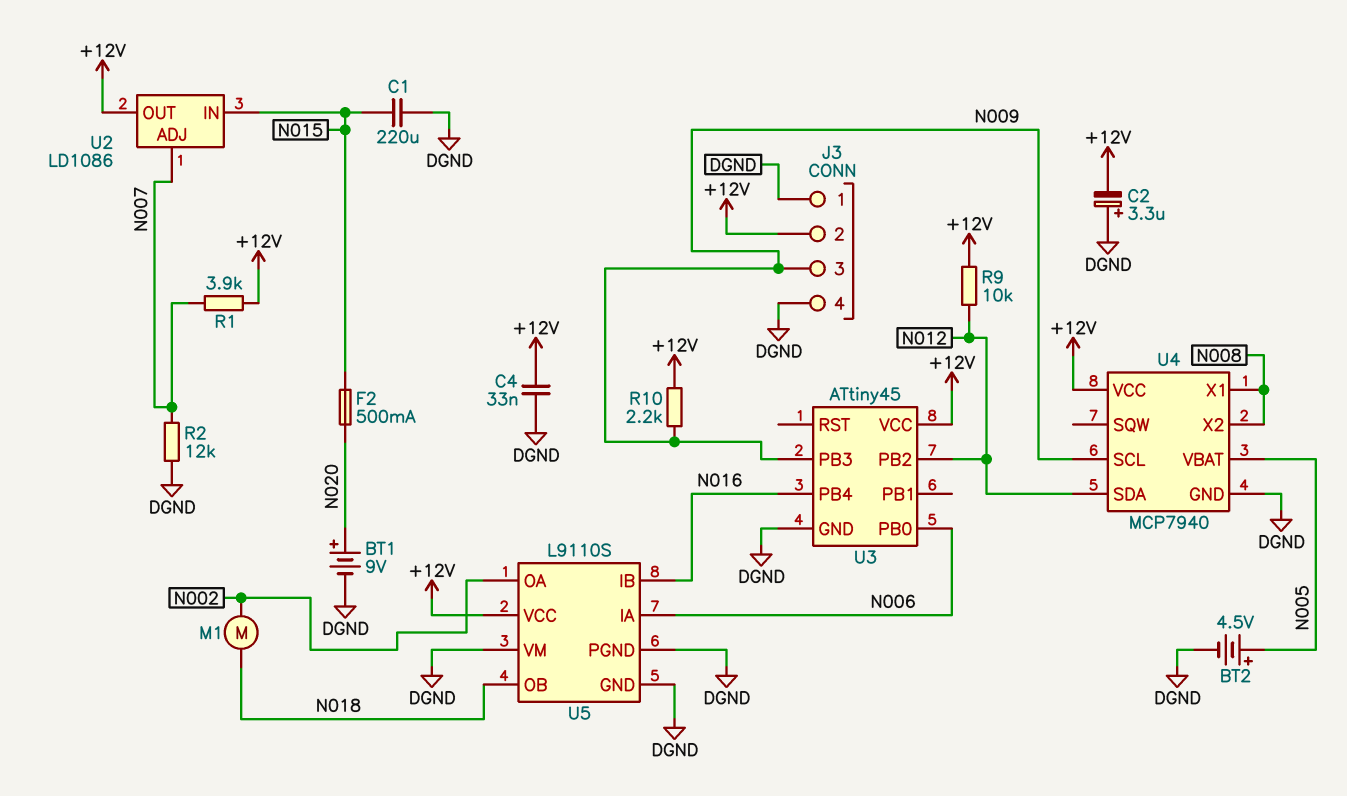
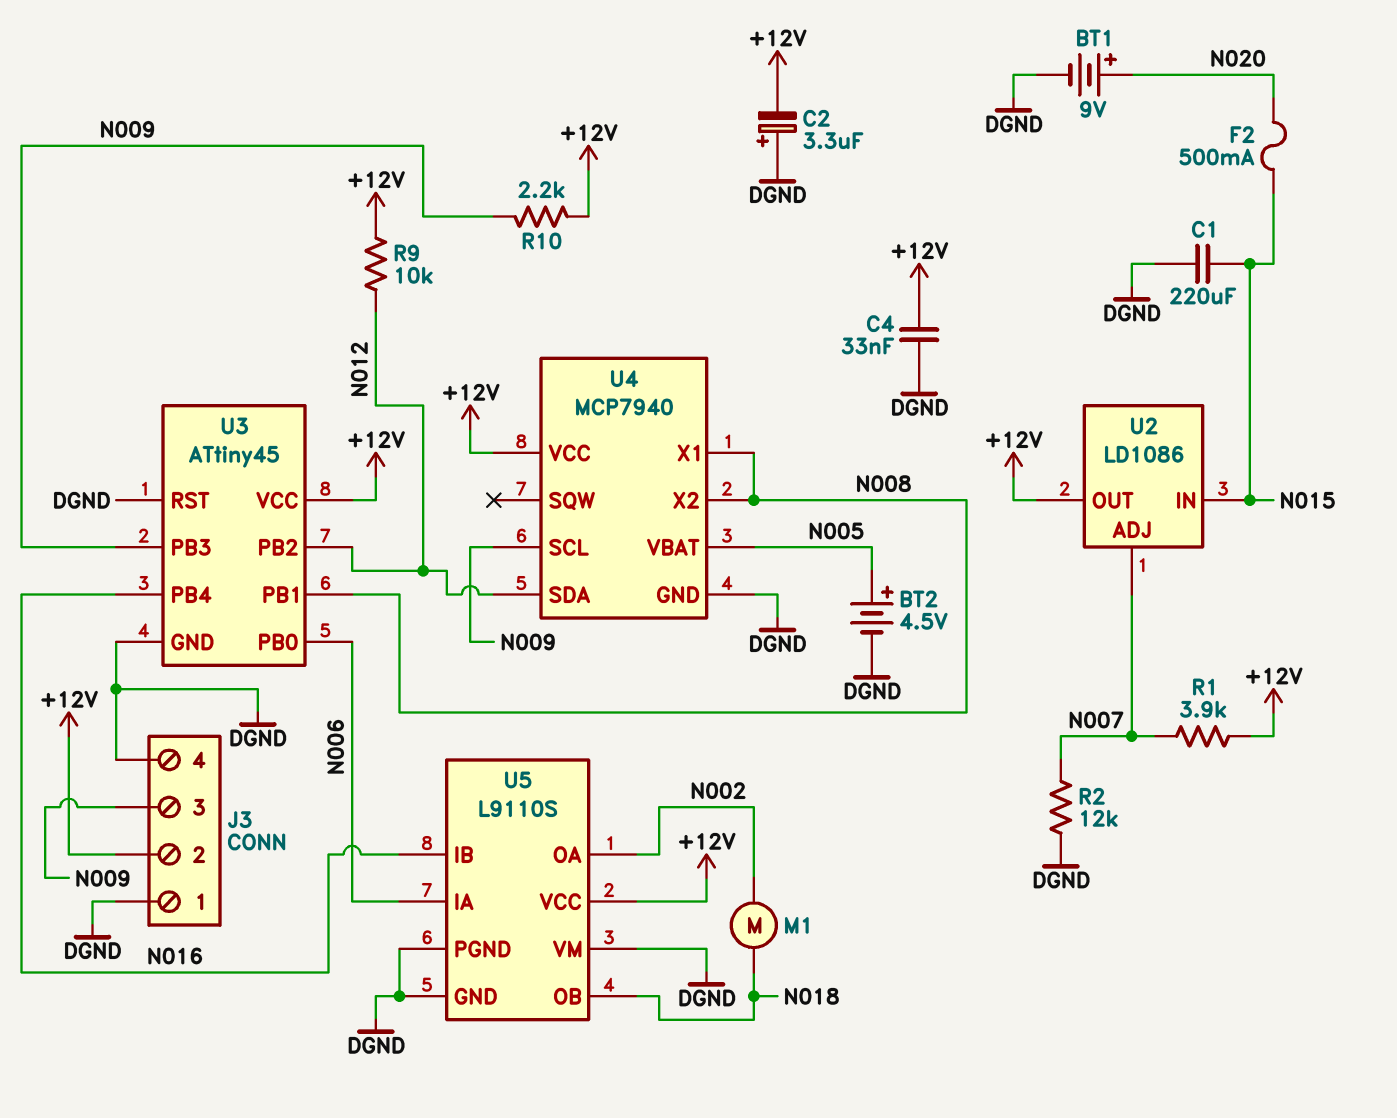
U3 pin PB1: none -> N008
U3 pin RST: none -> DGND

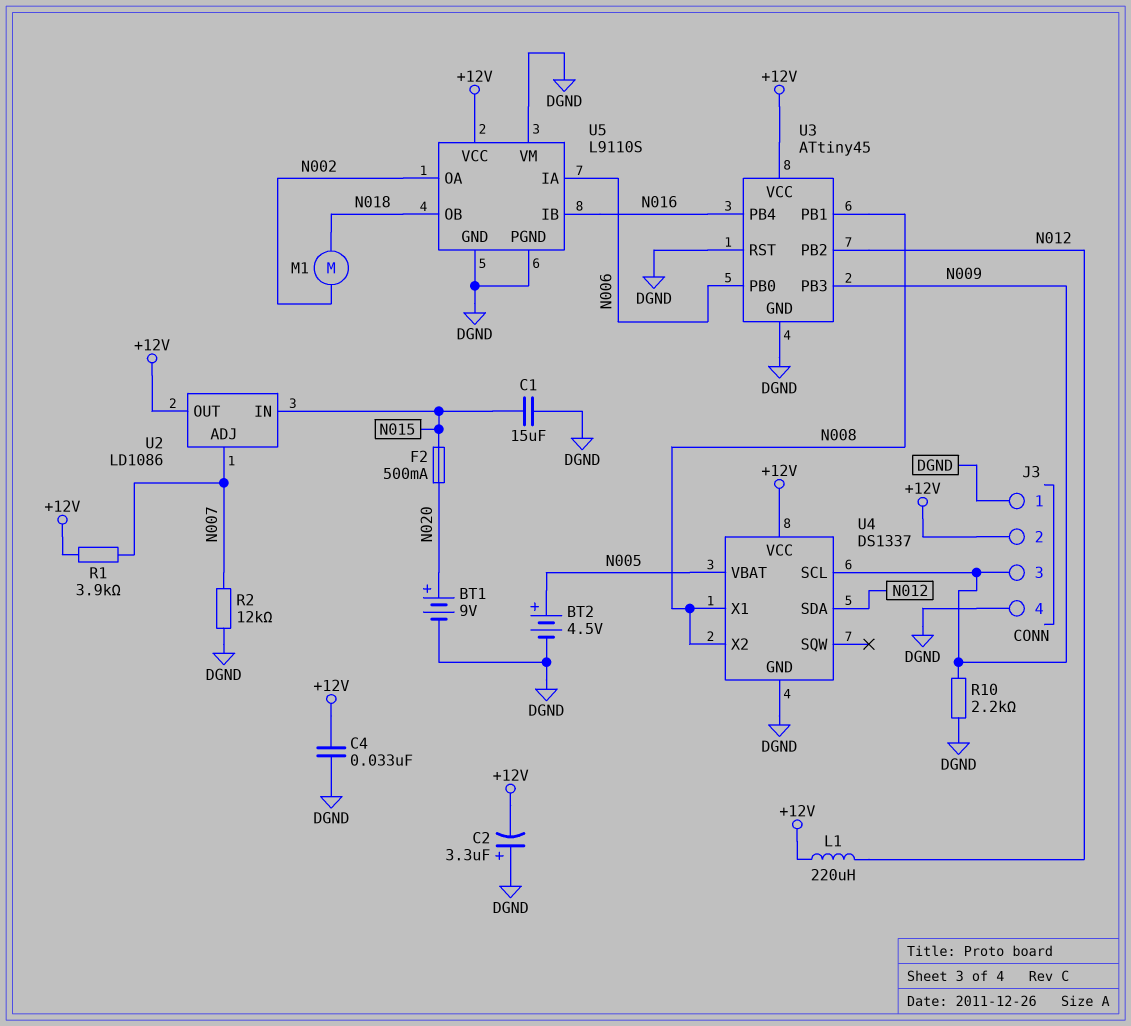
C1: 220uF (DGND, N015) -> 15uF (DGND, N015)
L1: none -> 220uH (+12V, N012)
R9: 10k (+12V, N012) -> none
R10: 2.2k (+12V, N009) -> 2.2k (DGND, N009)
U4: MCP7940 -> DS1337

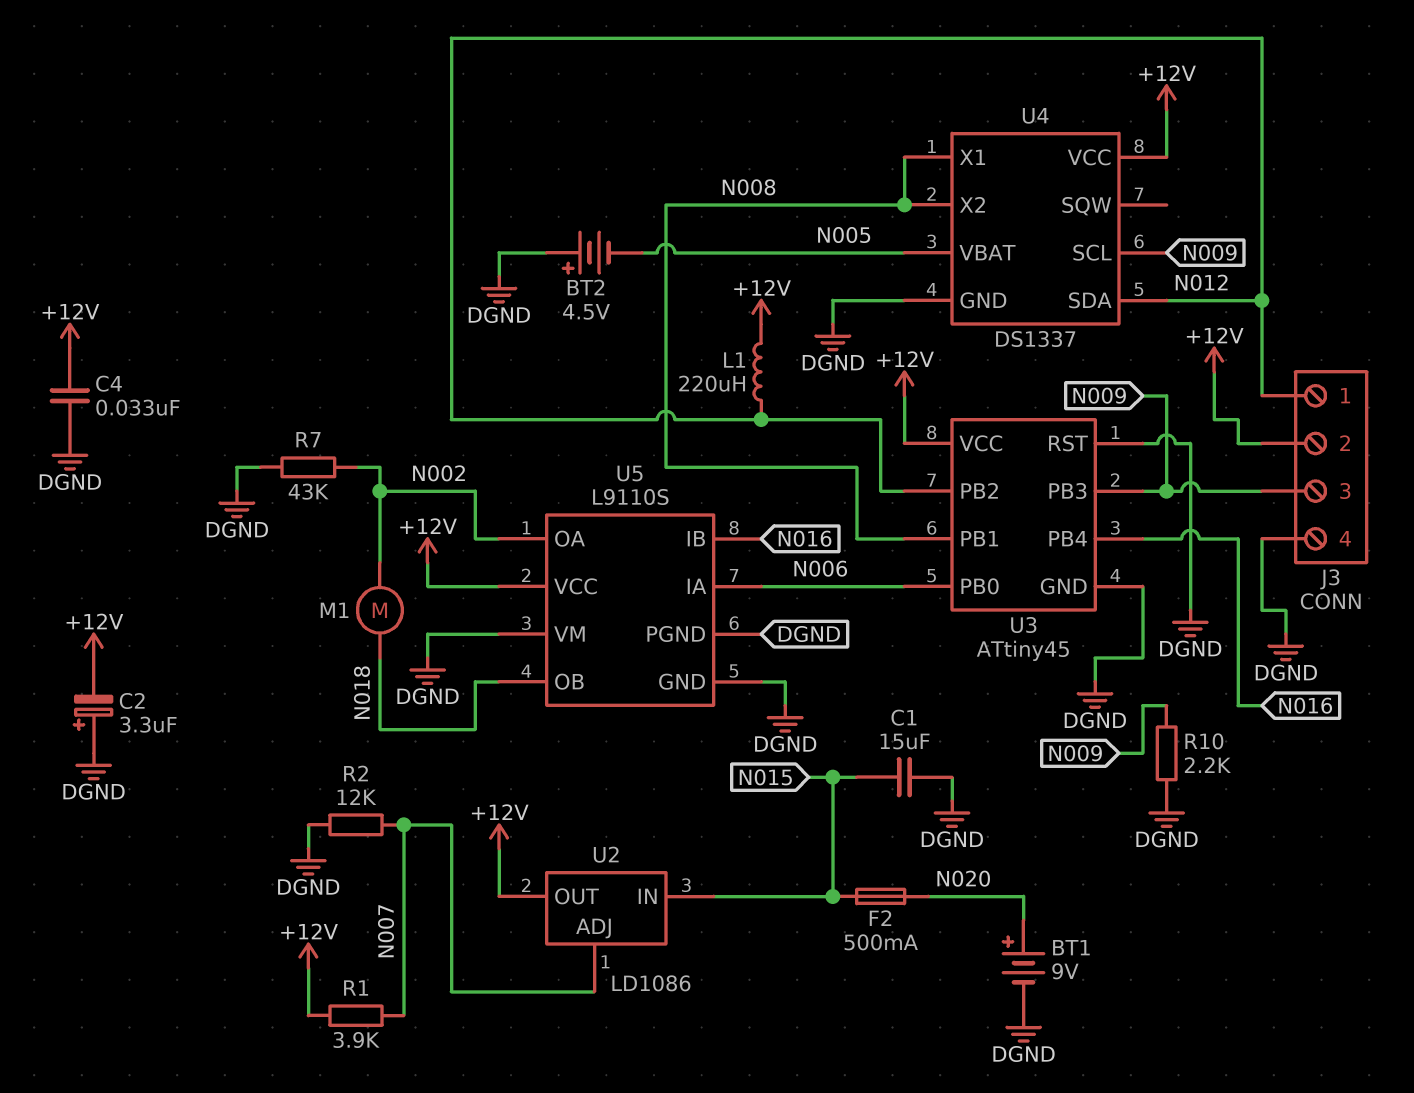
BT2: 4.5V (plus N005, minus DGND) -> 4.5V (plus DGND, minus N005)
J3 pin 1: DGND -> N012
R7: none -> 43k (DGND, N002)

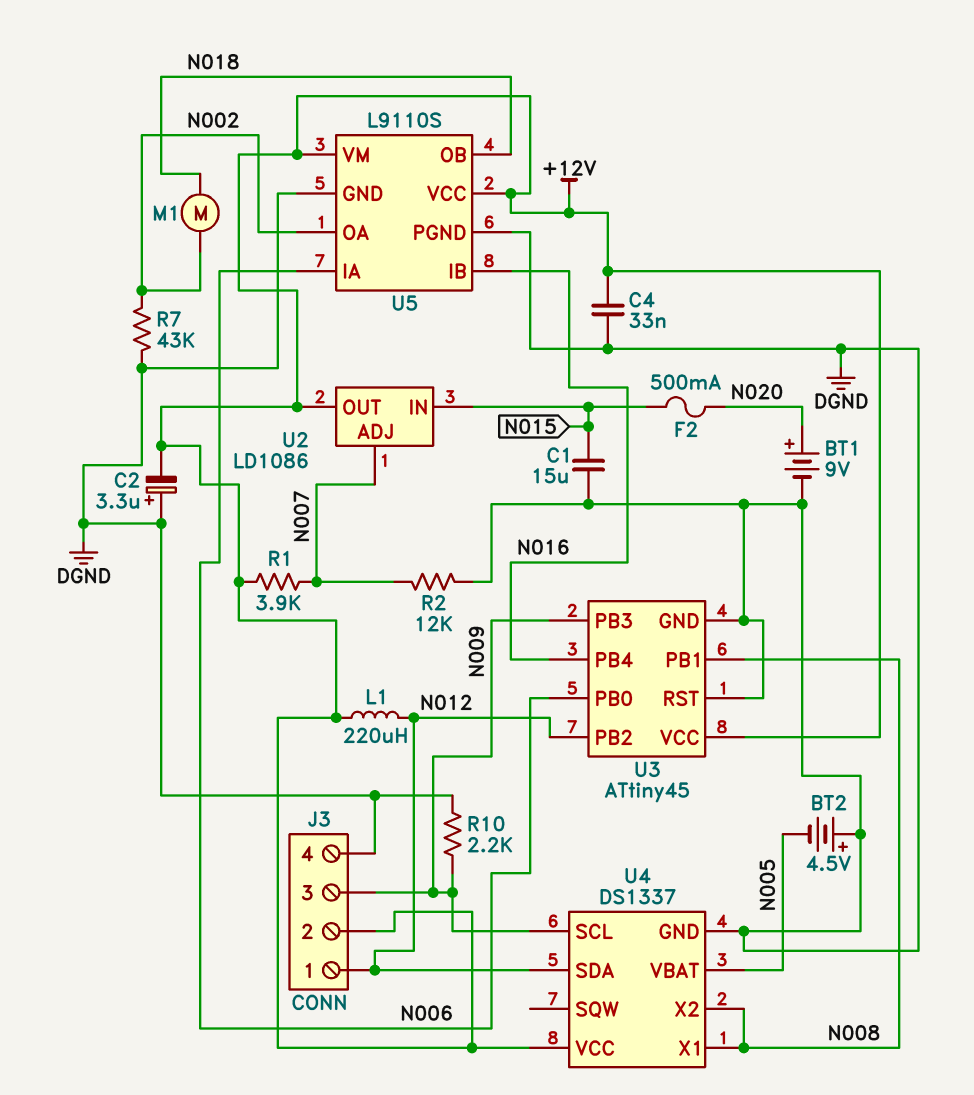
U5 pin VM: DGND -> +12V

